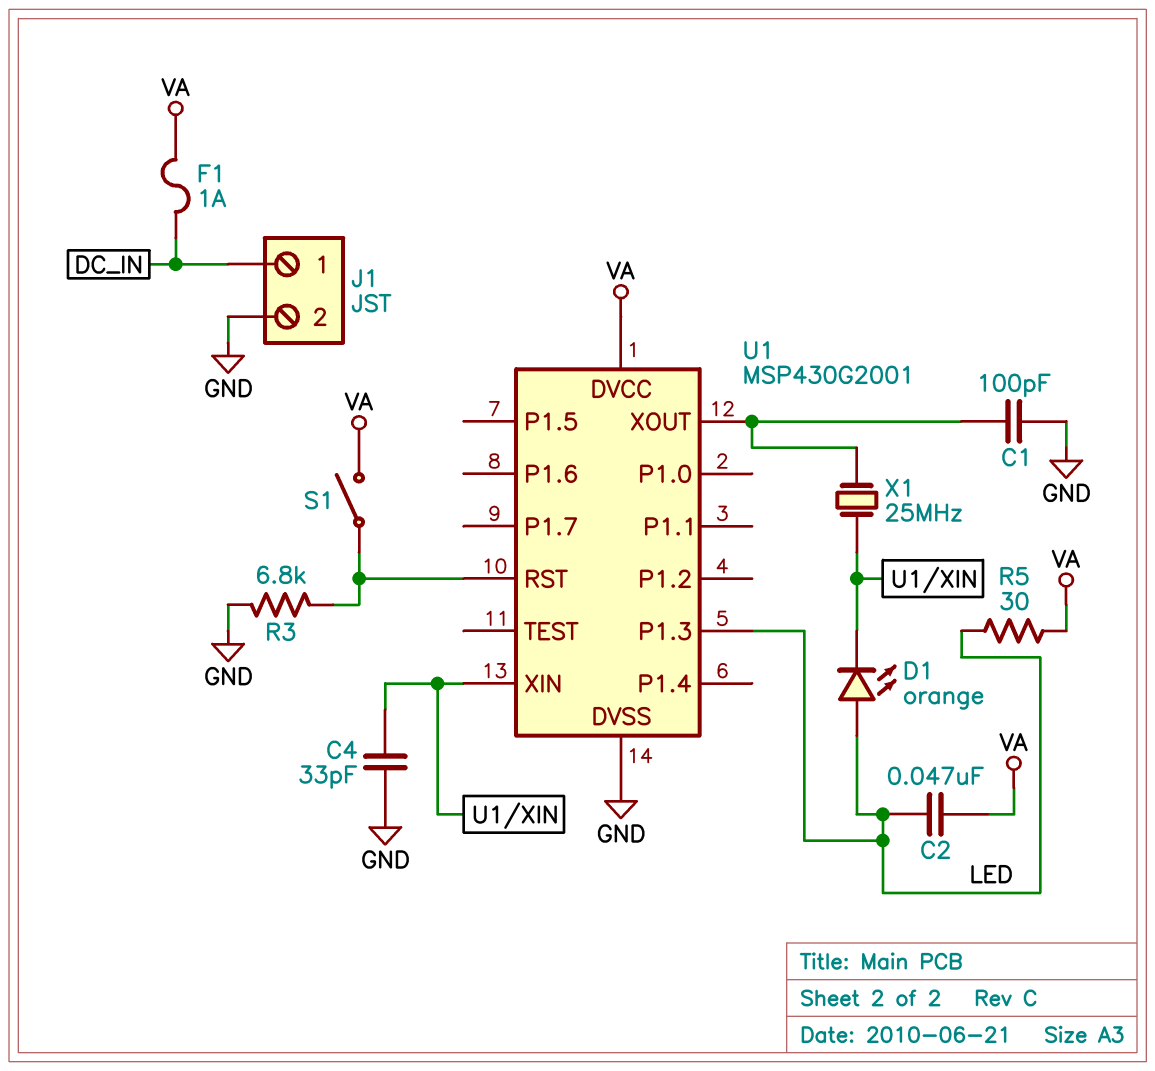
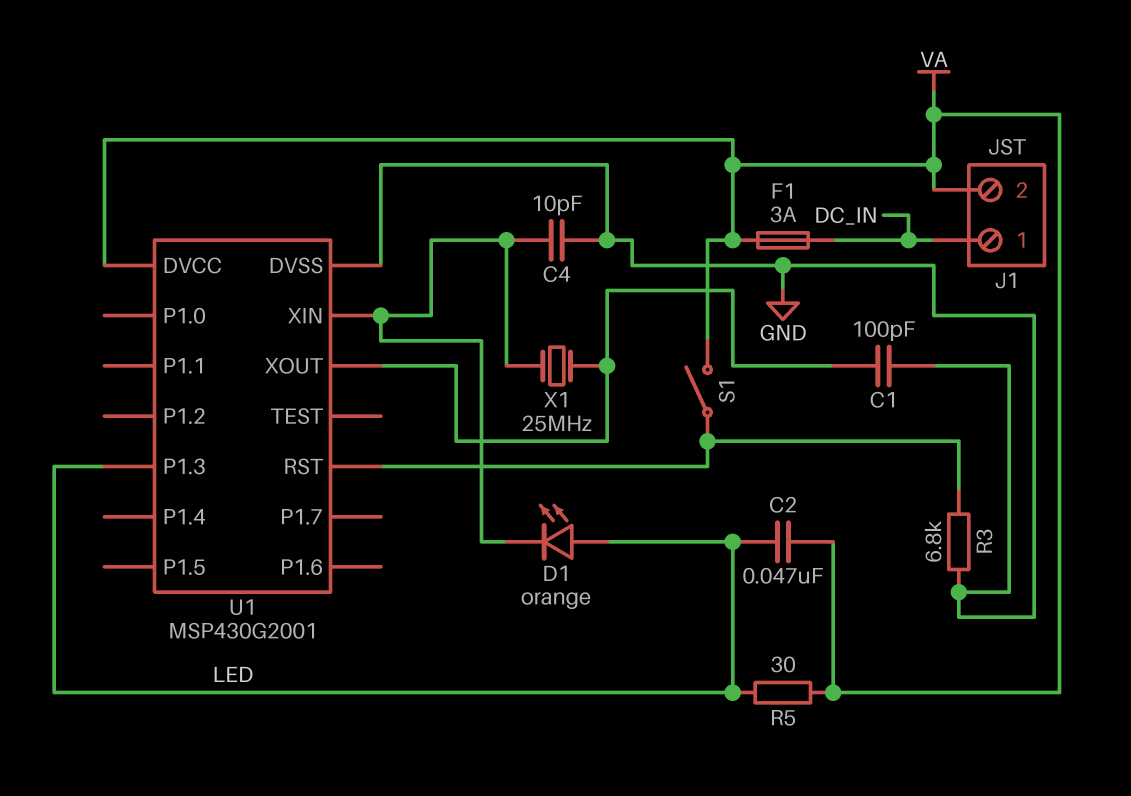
C4: 33pF (GND, U1/XIN) -> 10pF (GND, U1/XIN)
F1: 1A (DC_IN, VA) -> 3A (DC_IN, VA)
J1 pin 2: GND -> VA

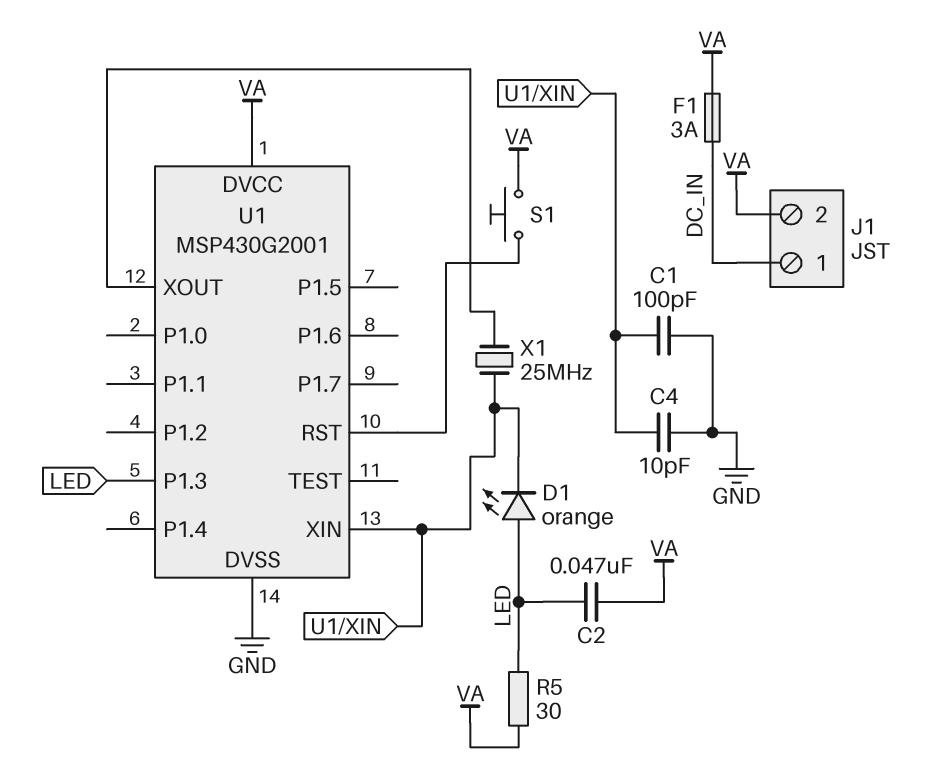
C1: 100pF (GND, U1/XOUT) -> 100pF (GND, U1/XIN)
R3: 6.8k (GND, U1/RST) -> none
S1: switch (U1/RST, VA) -> button (U1/RST, VA)

